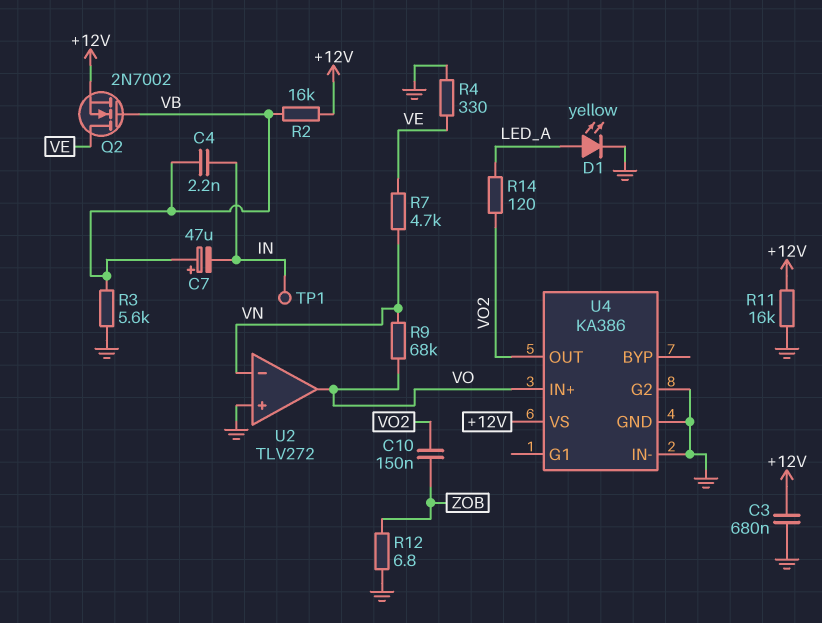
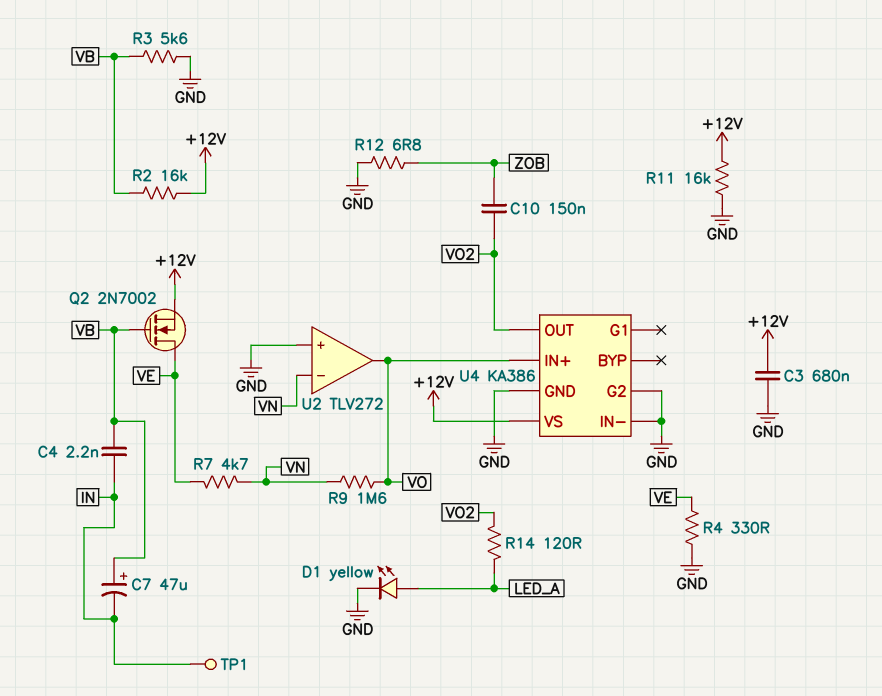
R9: 68k (VN, VO) -> 1.6M (VN, VO)

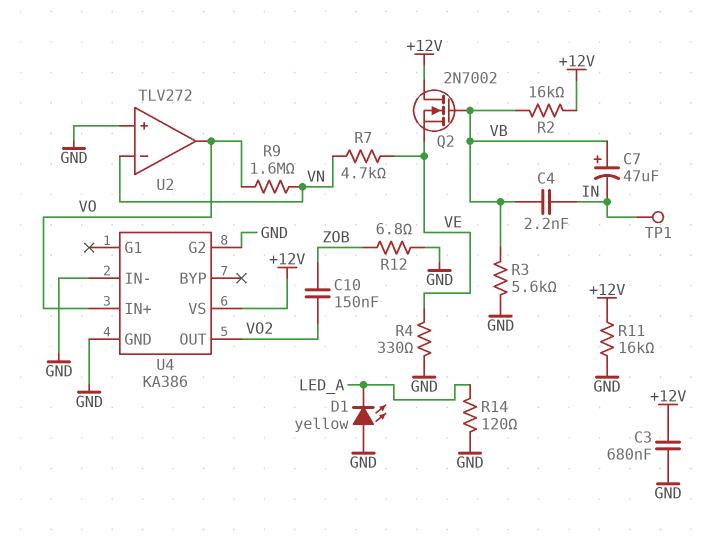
D1: LED yellow (A LED_A, K GND) -> LED yellow (A GND, K LED_A)
Q2: NMOS 2N7002 (G VB, D VE, S +12V) -> NMOS 2N7002 (G VB, D +12V, S VE)
R14: 120 (LED_A, VO2) -> 120 (GND, LED_A)

